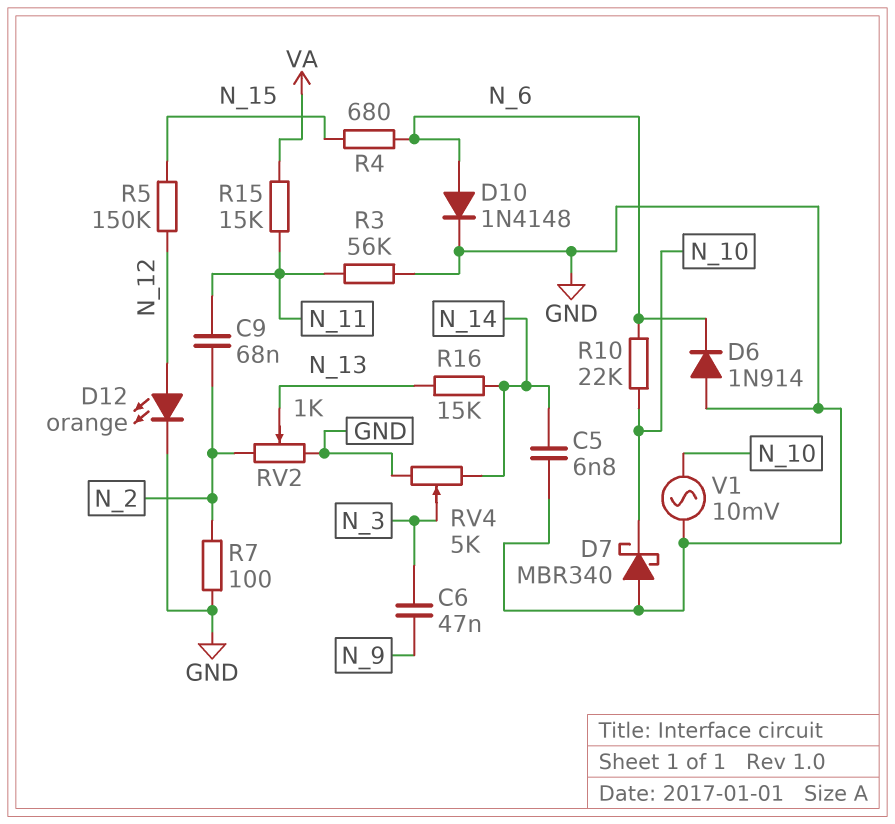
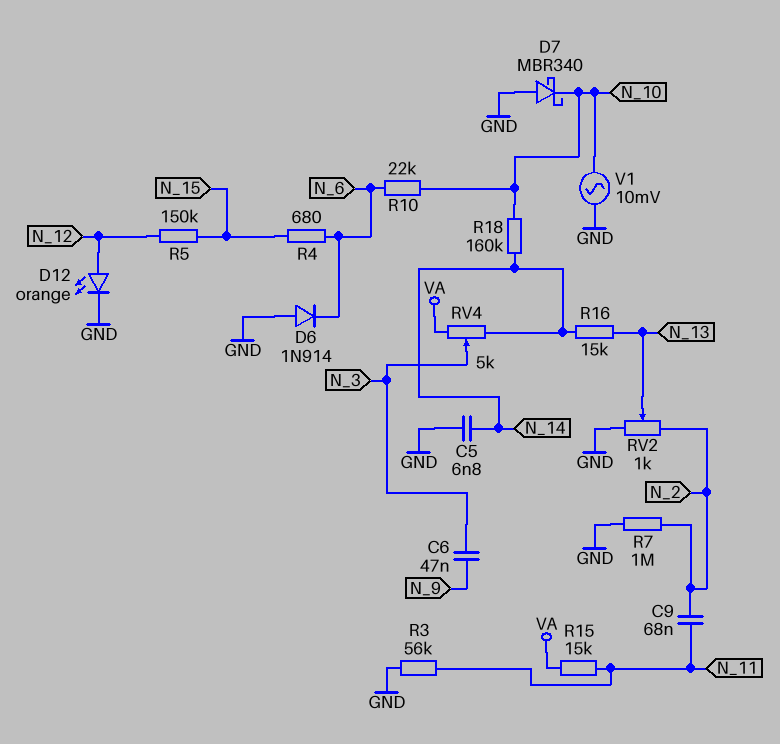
D10: diode 1N4148 (A N_6, K GND) -> none
R7: 100 (GND, N_2) -> 1M (GND, N_2)
R18: none -> 160k (N_10, N_14)
RV4: 5k (GND, N_14, wiper N_3) -> 5k (N_14, VA, wiper N_3)

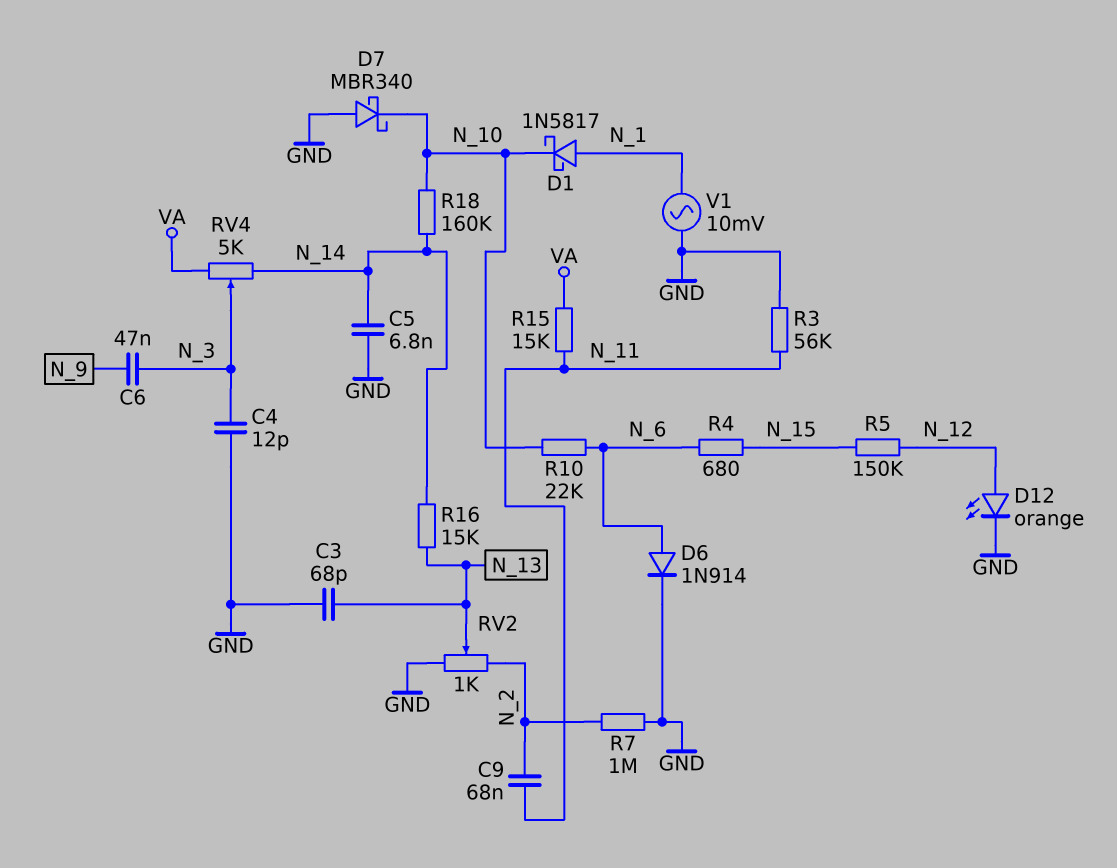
C3: none -> 68pF (GND, N_13)
C4: none -> 12pF (GND, N_3)
D1: none -> schottky 1N5817 (A N_1, K N_10)
D6: diode 1N914 (A GND, K N_6) -> diode 1N914 (A N_6, K GND)
V1: AC 10mV (GND, N_10) -> AC 10mV (GND, N_1)

